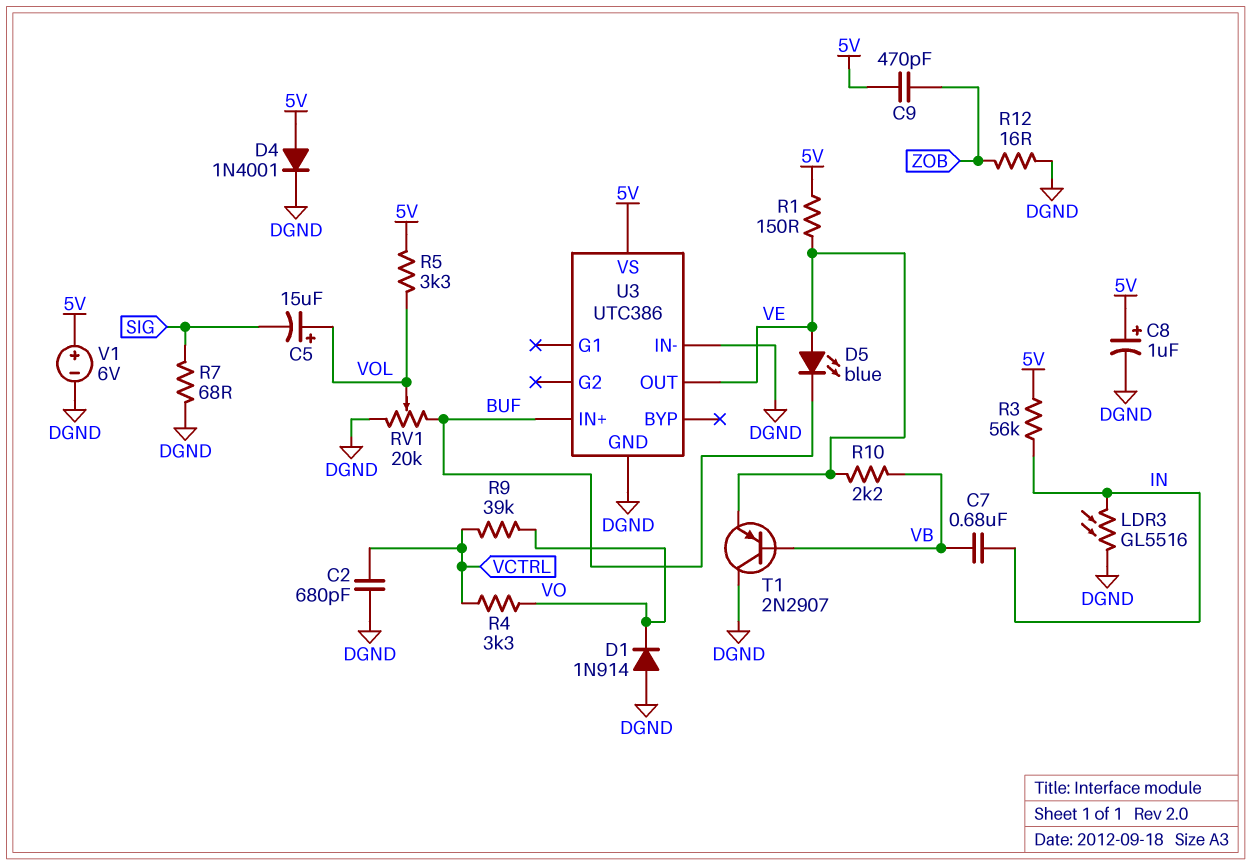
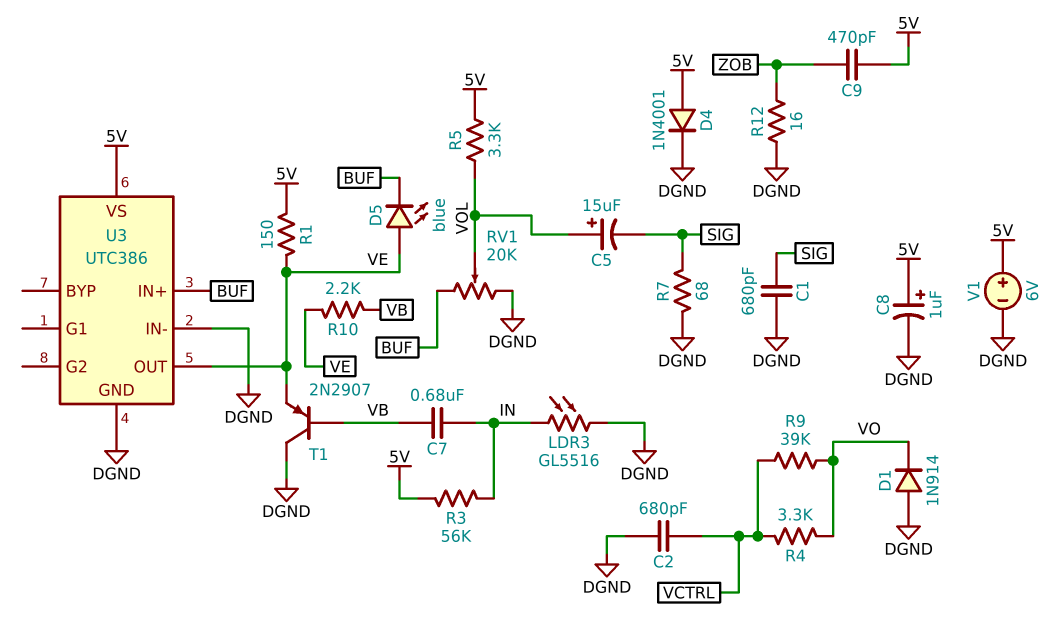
C1: none -> 680pF (DGND, SIG)

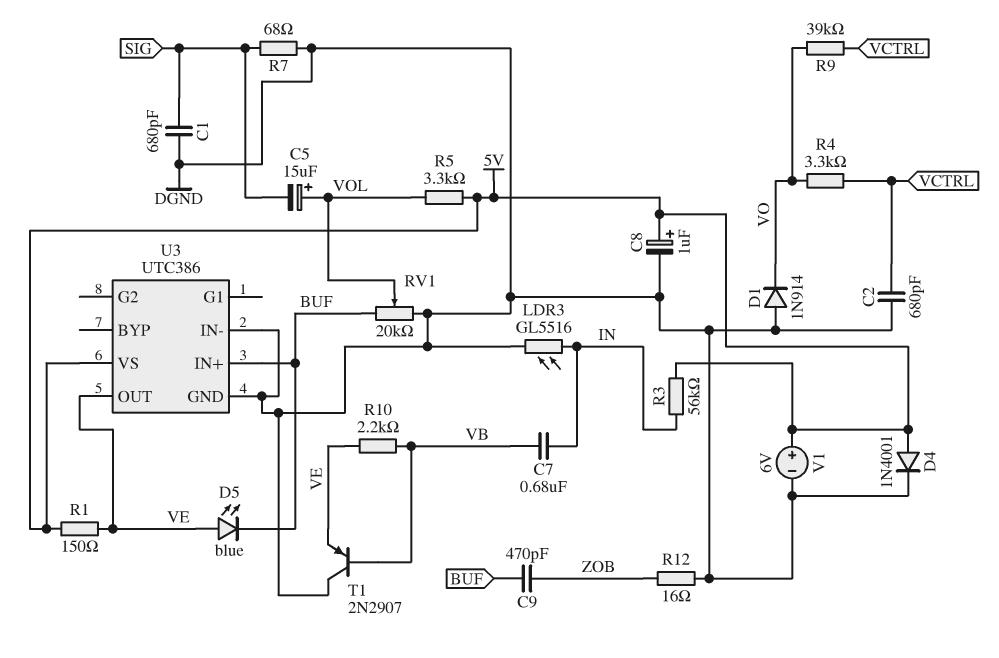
C9: 470pF (5V, ZOB) -> 470pF (BUF, ZOB)

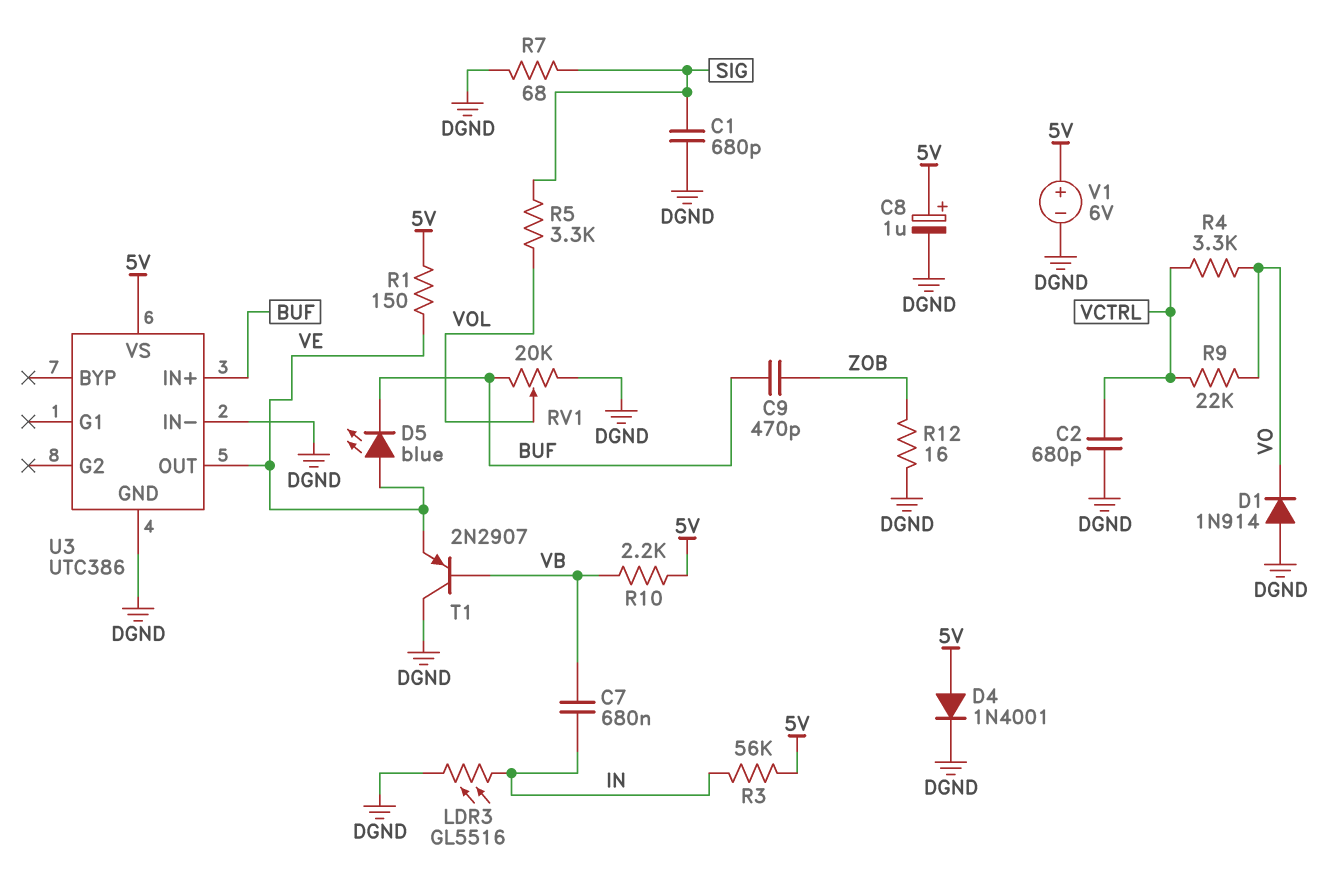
C5: 15uF (plus VOL, minus SIG) -> none
R5: 3.3k (5V, VOL) -> 3.3k (SIG, VOL)
R9: 39k (VCTRL, VO) -> 22k (VCTRL, VO)
R10: 2.2k (VB, VE) -> 2.2k (5V, VB)

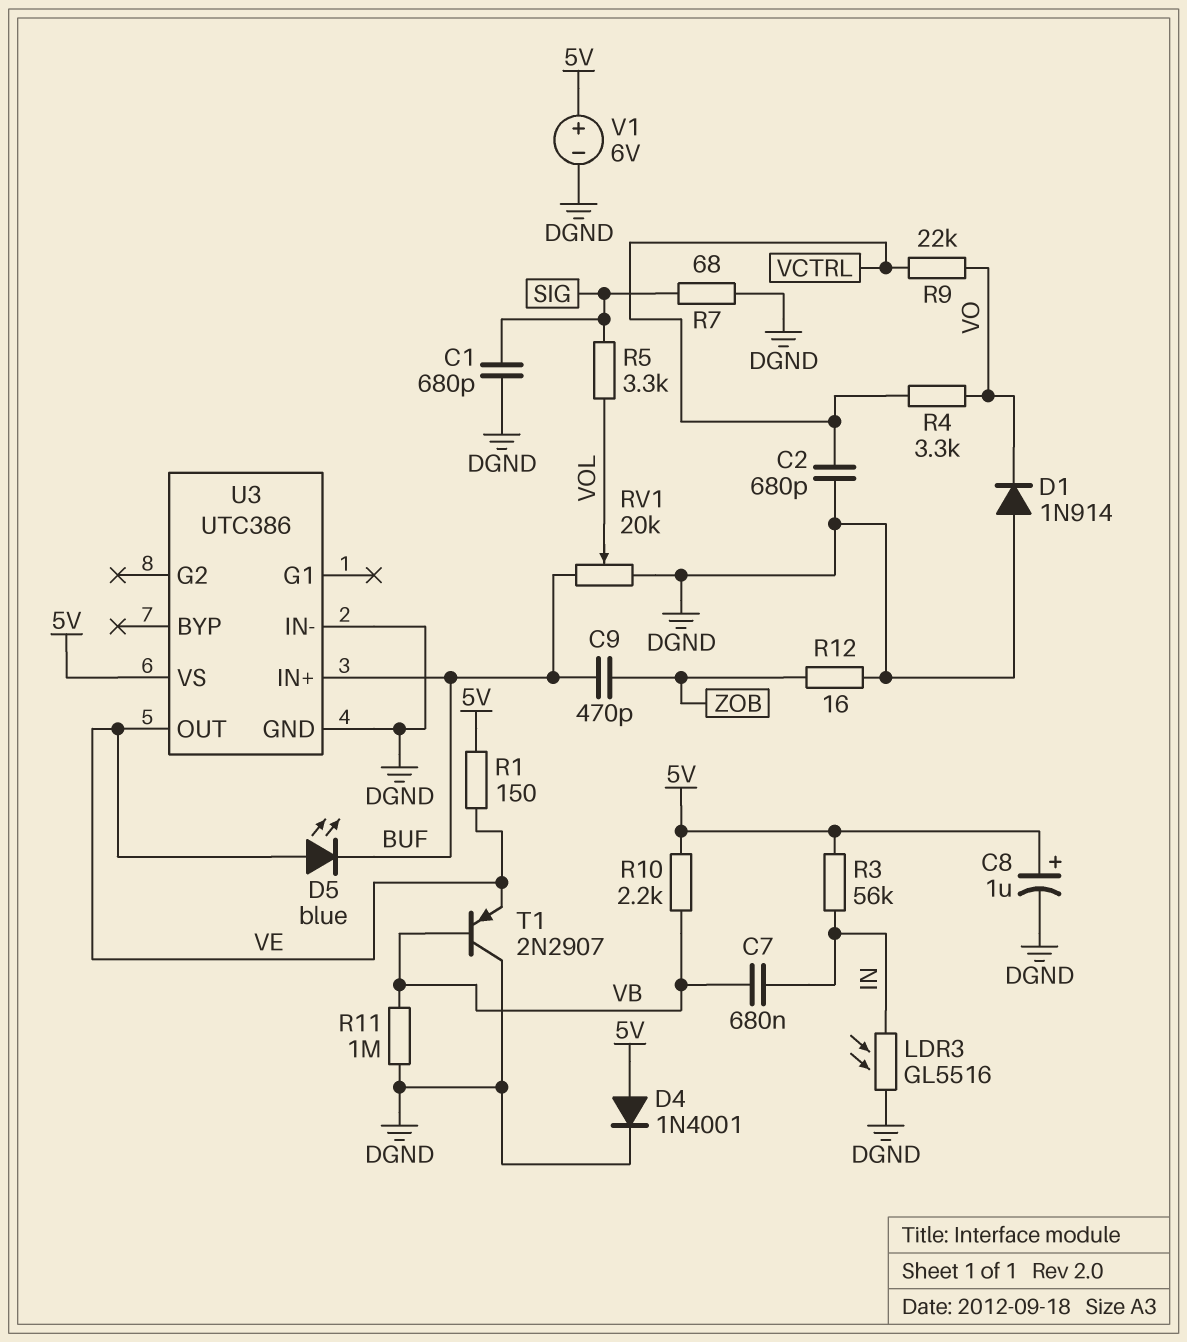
R11: none -> 1M (DGND, VB)

